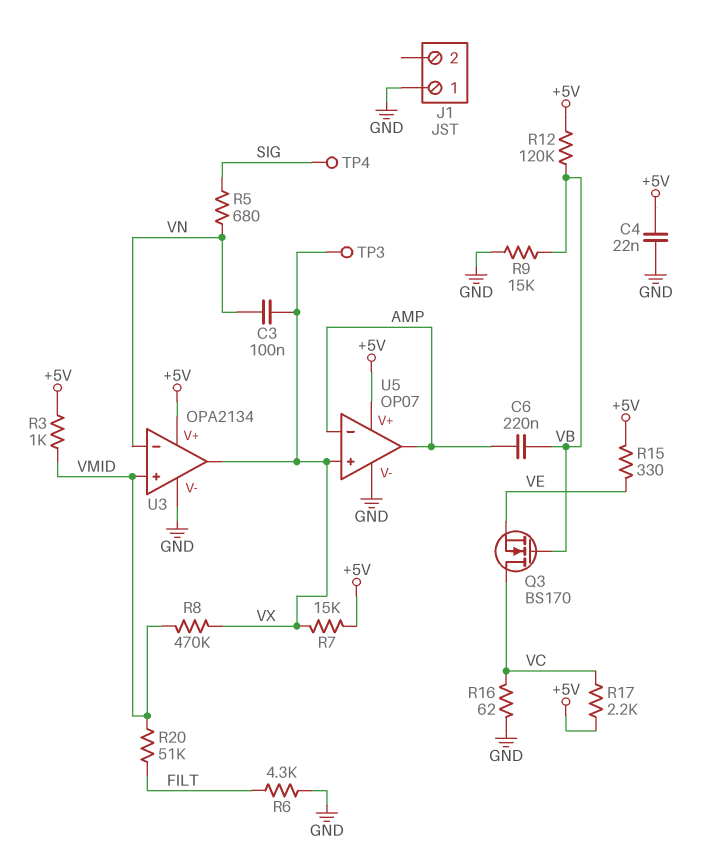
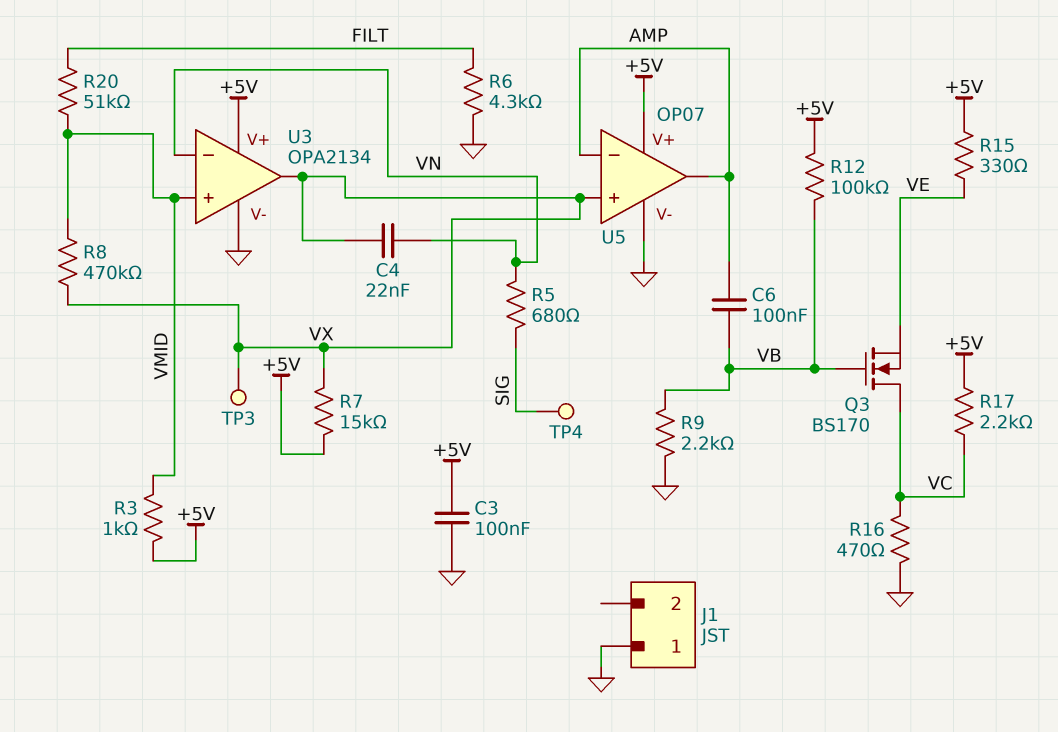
C3: 100nF (VN, VX) -> 100nF (+5V, GND)
C4: 22nF (+5V, GND) -> 22nF (VN, VX)
C6: 220nF (AMP, VB) -> 100nF (AMP, VB)
R9: 15k (GND, VB) -> 2.2k (GND, VB)
R12: 120k (+5V, VB) -> 100k (+5V, VB)
R16: 62 (GND, VC) -> 470 (GND, VC)

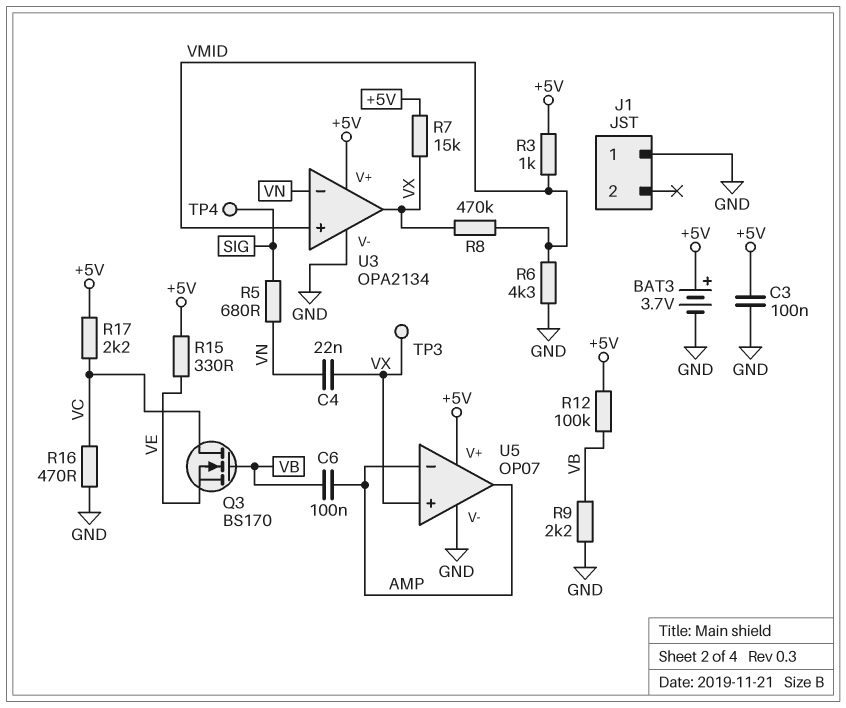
BAT3: none -> 3.7V (plus +5V, minus GND)
R6: 4.3k (FILT, GND) -> 4.3k (GND, VMID)
R20: 51k (FILT, VMID) -> none

